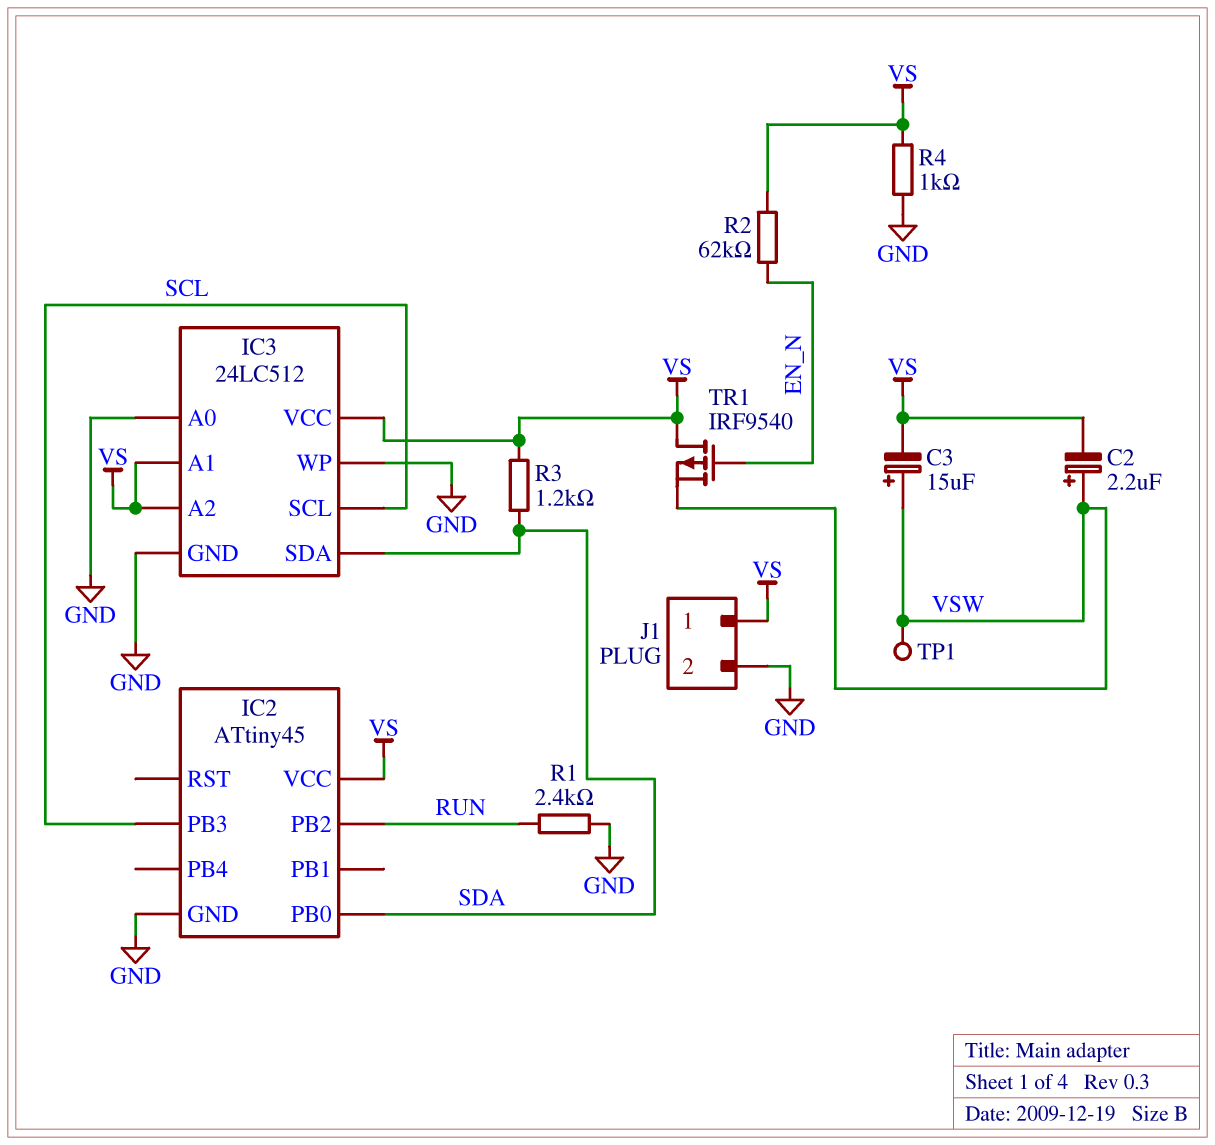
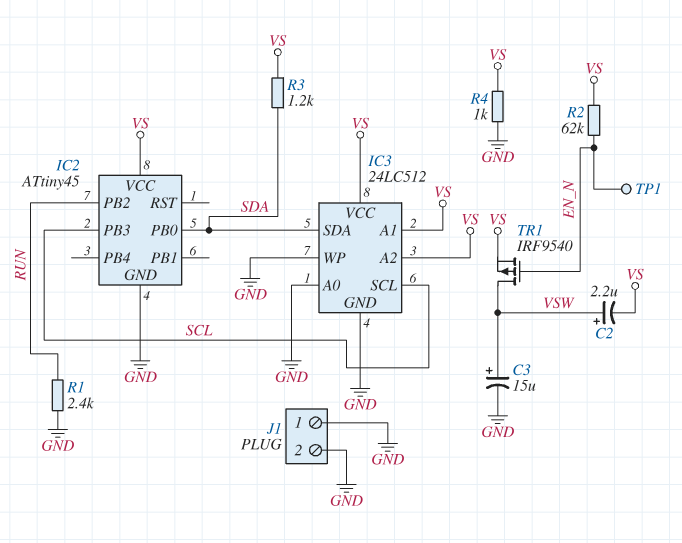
C3: 15uF (plus VSW, minus VS) -> 15uF (plus VSW, minus GND)
J1 pin 1: VS -> GND
TP1: test point (VSW) -> test point (EN_N)
TR1: PMOS IRF9540 (G EN_N, D VS, S VSW) -> PMOS IRF9540 (G EN_N, D VSW, S VS)

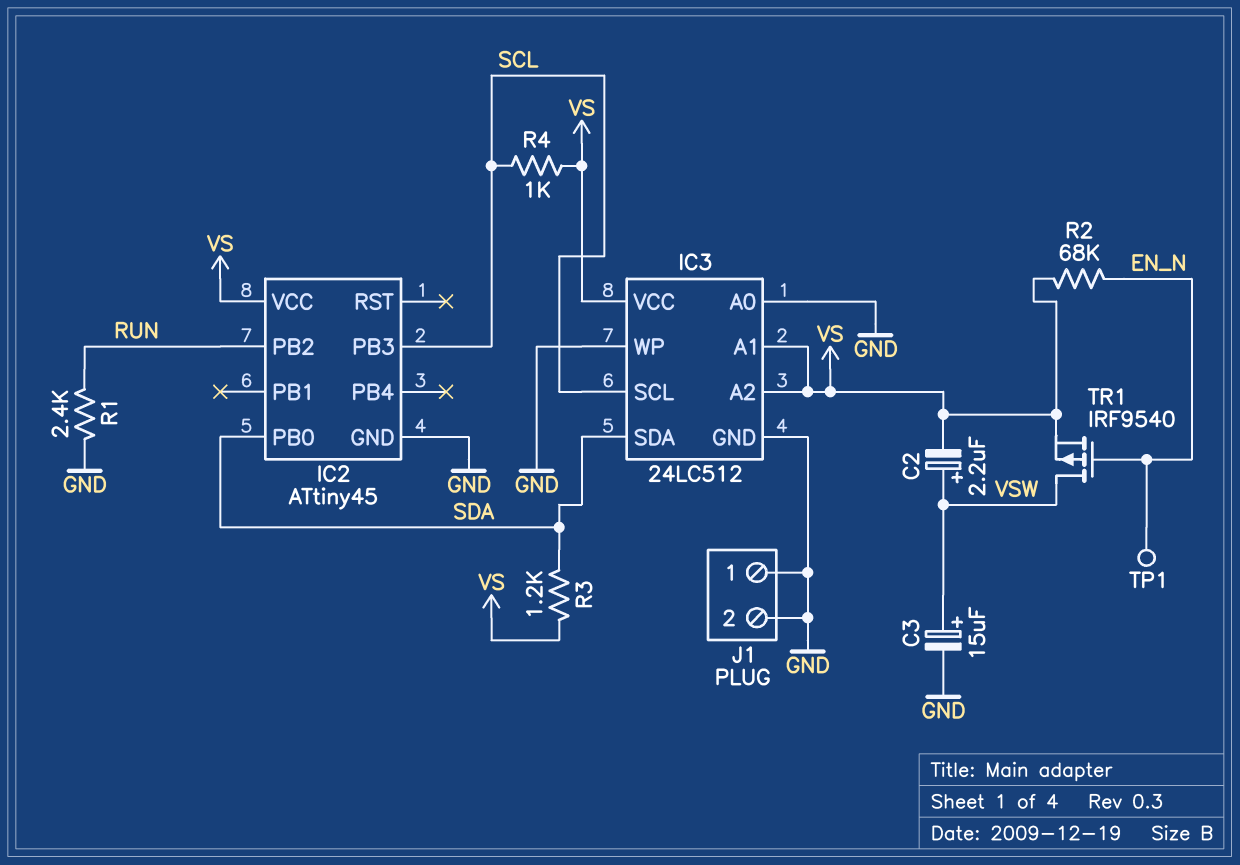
R2: 62k (EN_N, VS) -> 68k (EN_N, VS)
R4: 1k (GND, VS) -> 1k (SCL, VS)

